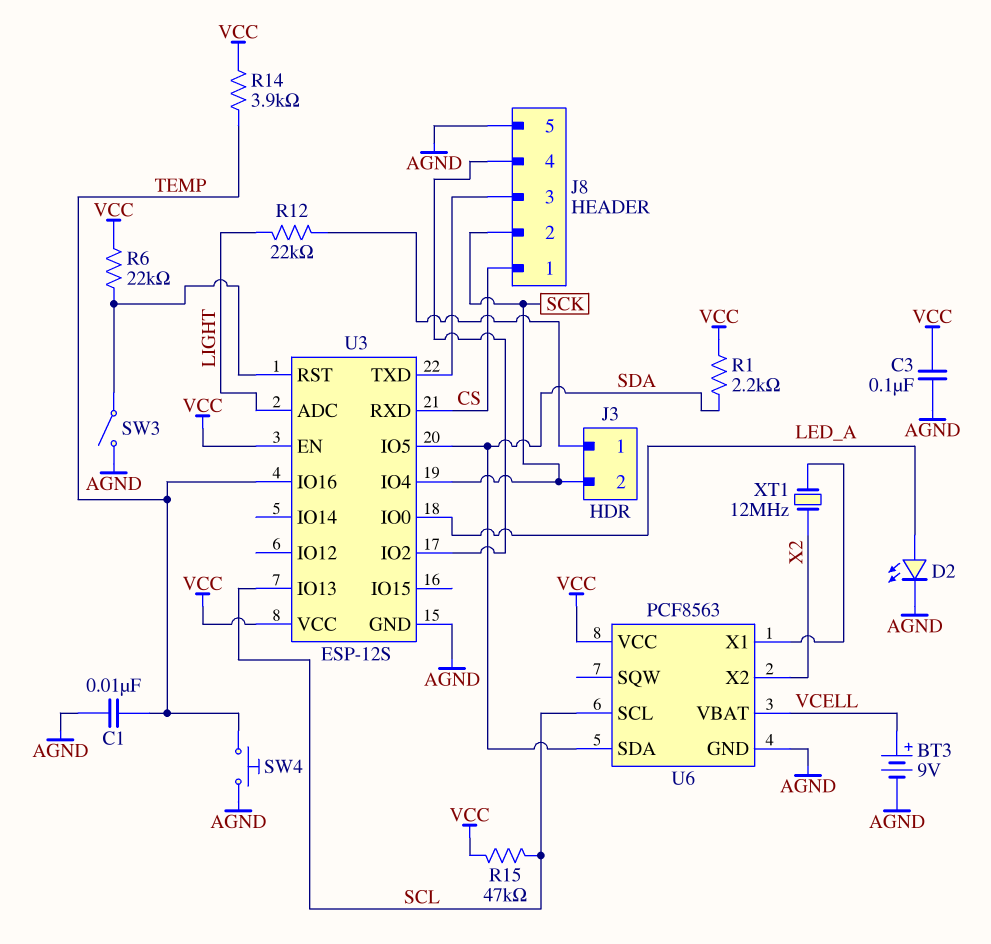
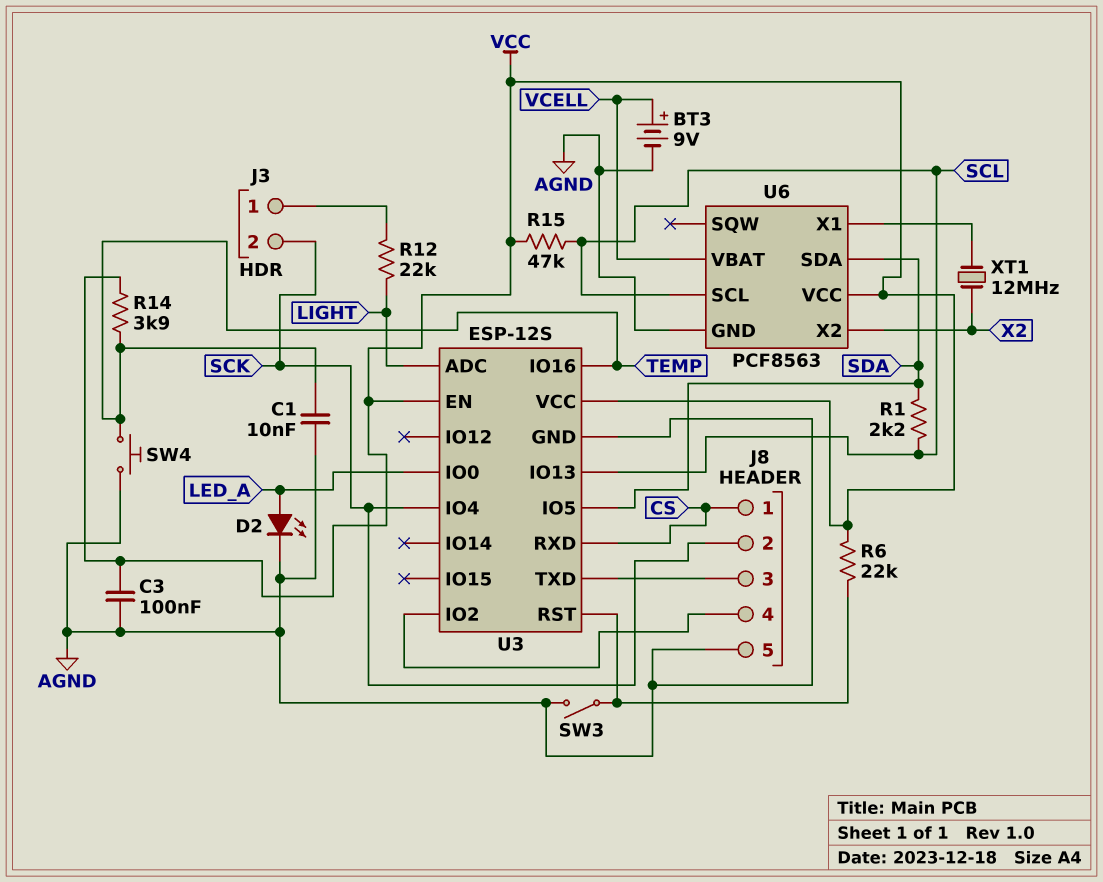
R1: 2.2k (SDA, VCC) -> 2.2k (SCL, SDA)

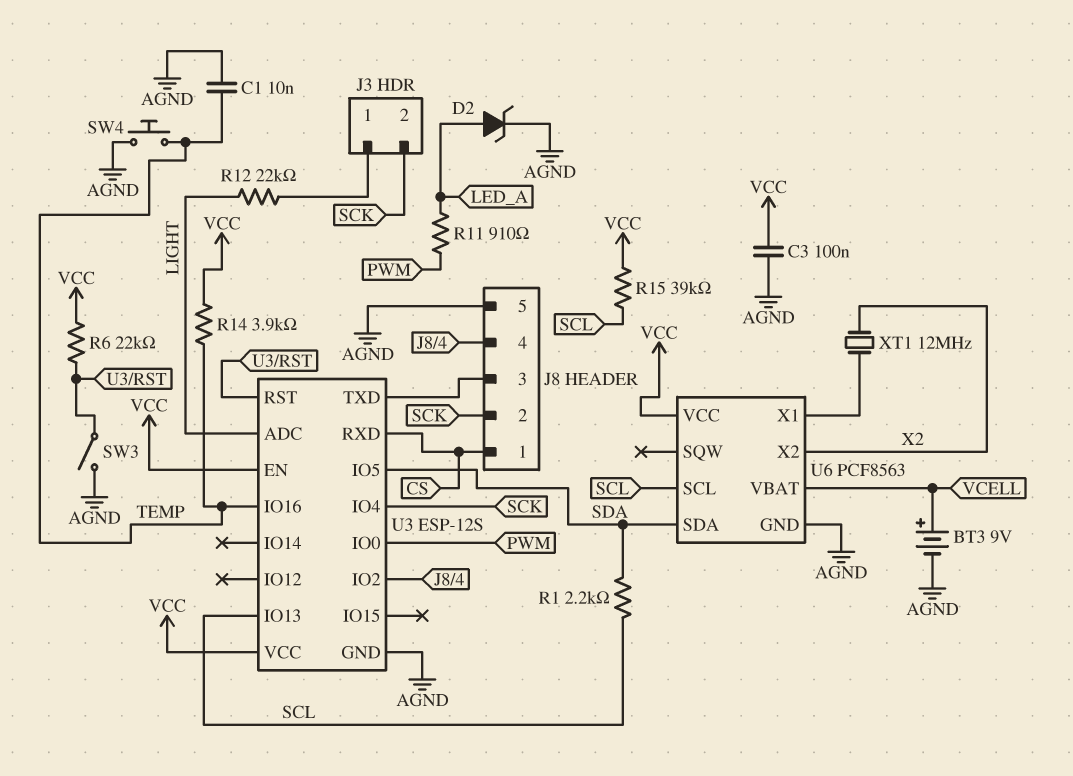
D2: LED (A LED_A, K AGND) -> zener (A LED_A, K AGND)
R11: none -> 910 (LED_A, PWM)
R15: 47k (SCL, VCC) -> 39k (SCL, VCC)
U3 pin IO0: LED_A -> PWM

